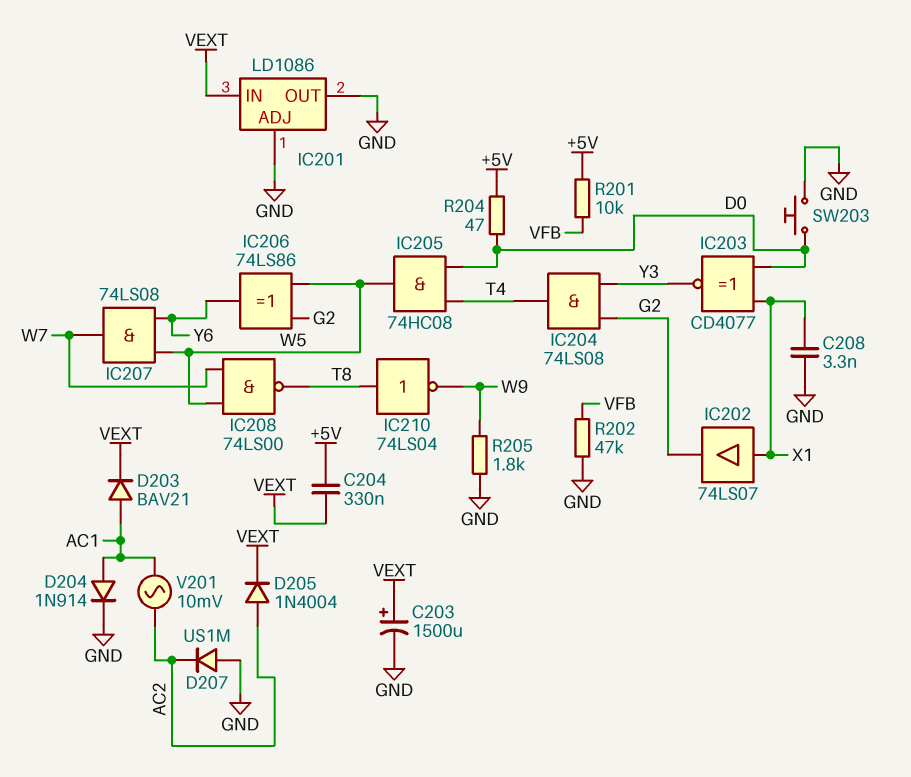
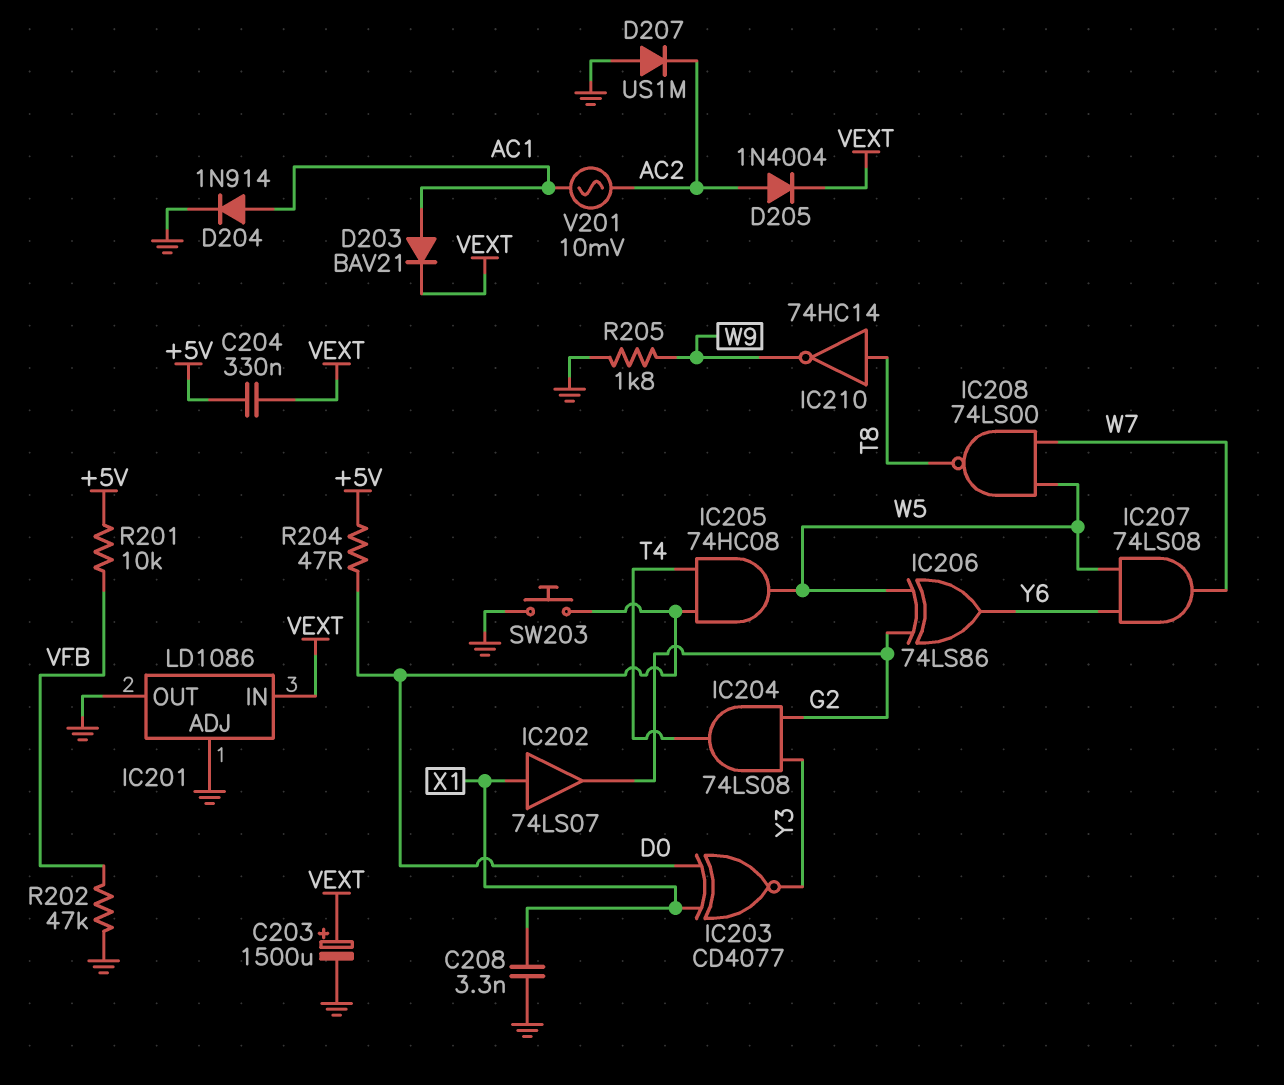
IC210: NOT 74LS04 (in T8, out W9) -> NOT 74HC14 (in T8, out W9)

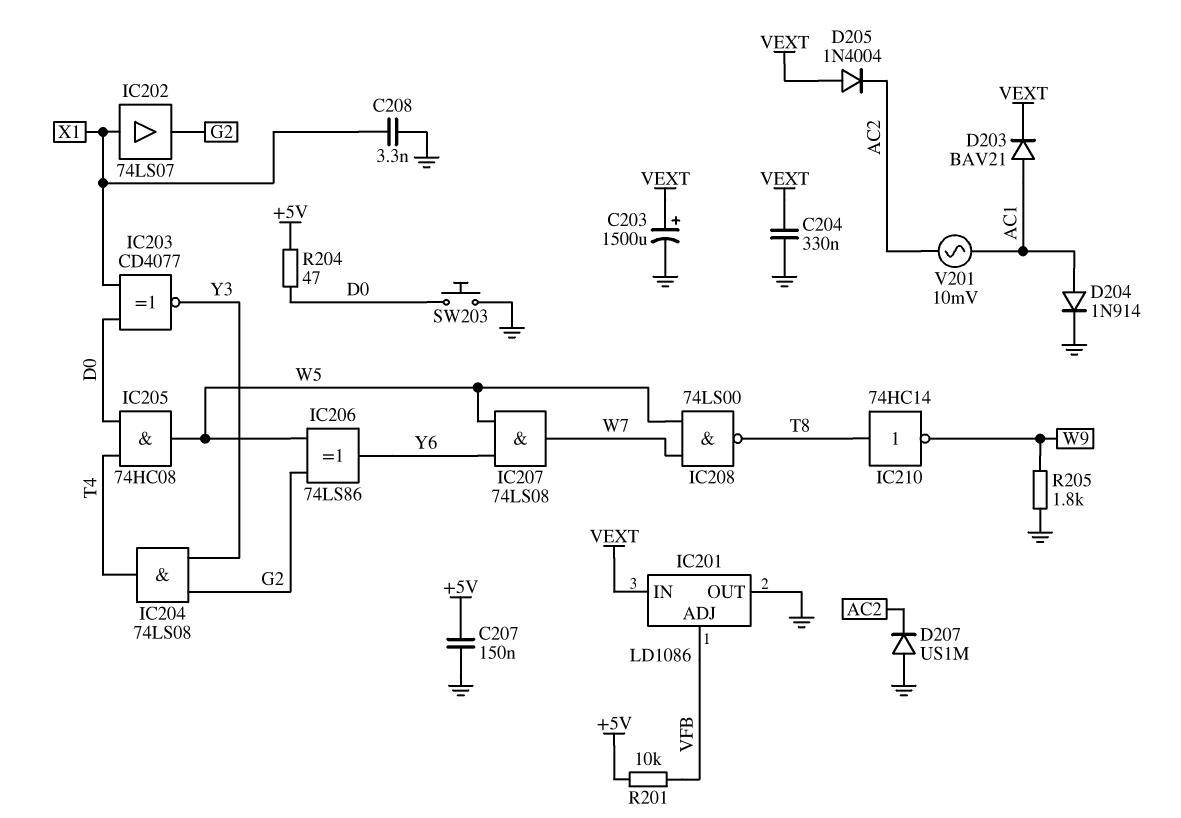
C204: 330nF (+5V, VEXT) -> 330nF (GND, VEXT)
C207: none -> 150nF (+5V, GND)
D205: diode 1N4004 (A AC2, K VEXT) -> diode 1N4004 (A VEXT, K AC2)
IC201 pin ADJ: GND -> VFB
R202: 47k (GND, VFB) -> none

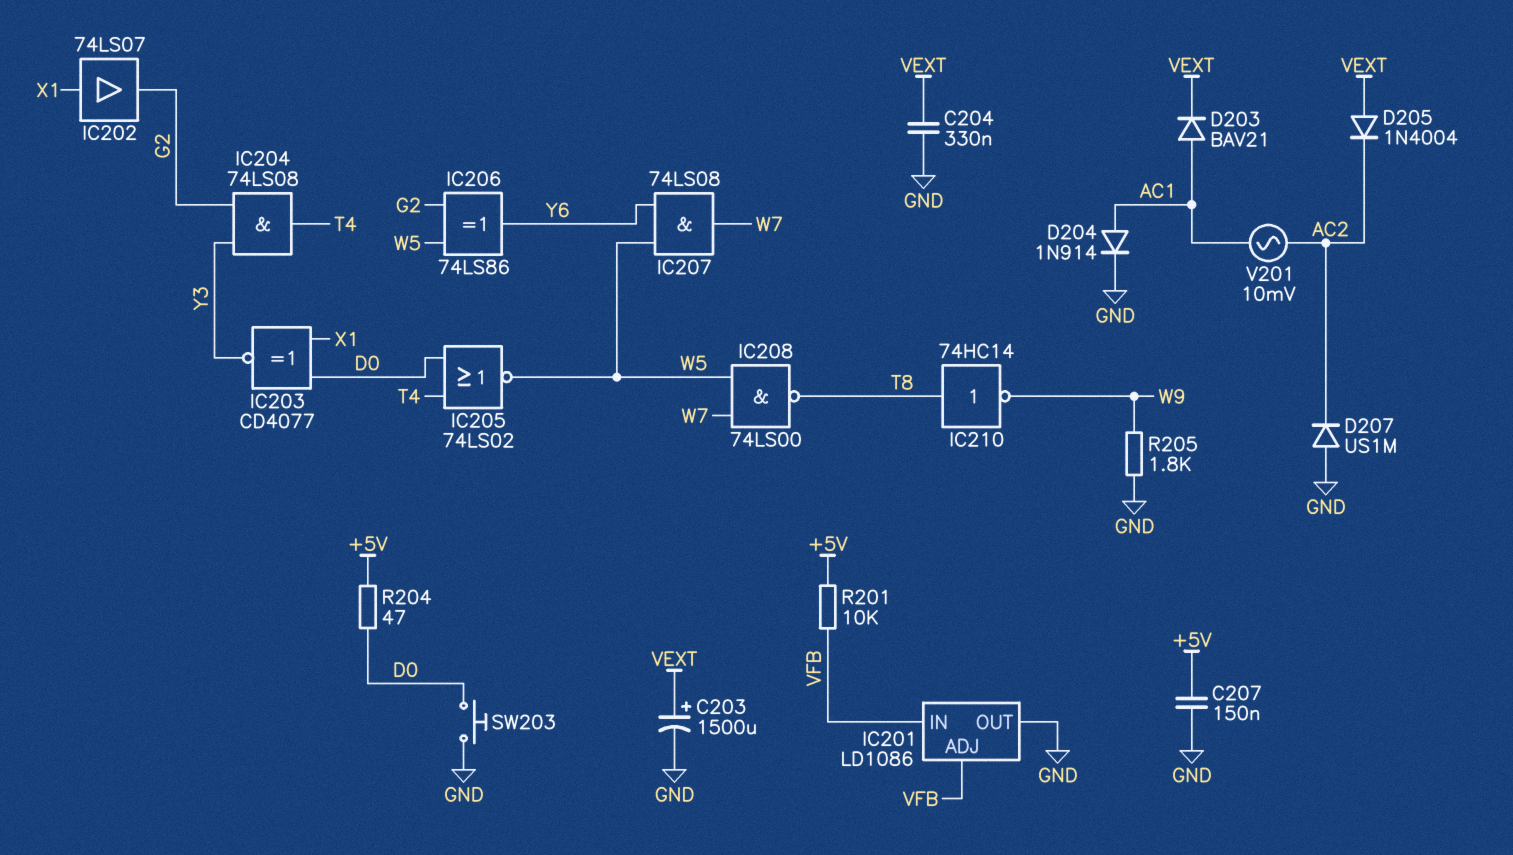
C208: 3.3nF (GND, X1) -> none
IC201 pin IN: VEXT -> VFB
IC205: AND 74HC08 (in D0, in T4, out W5) -> NOR 74LS02 (in D0, in T4, out W5)

